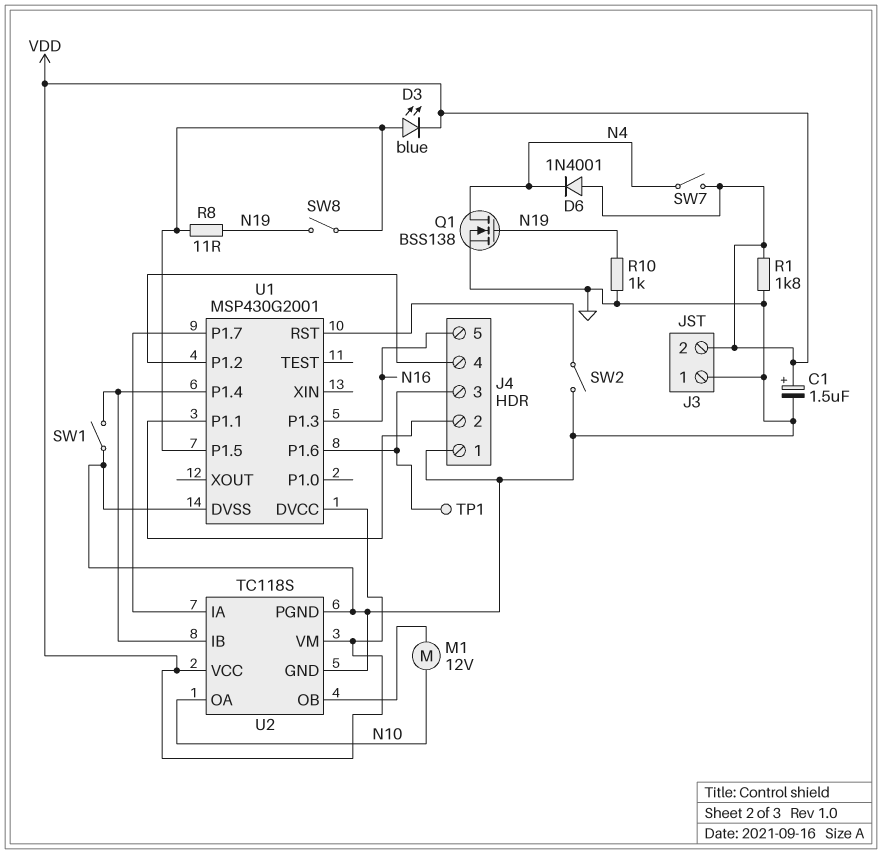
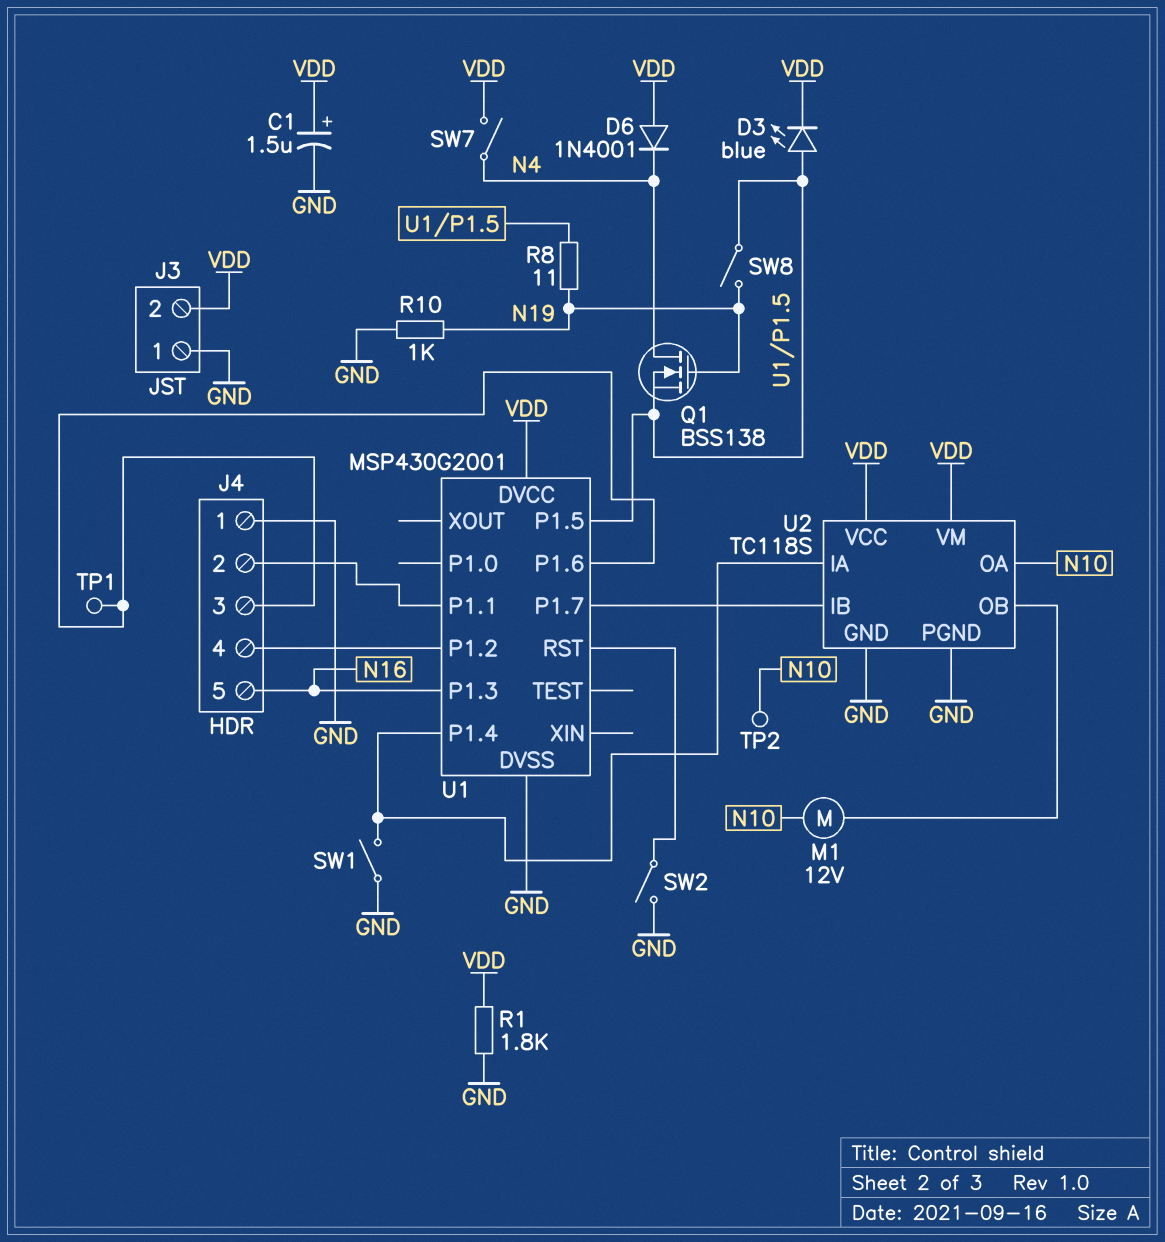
Q1: NMOS BSS138 (G N19, D N4, S GND) -> NMOS BSS138 (G N19, D N4, S U1/P1.5)
TP2: none -> test point (N10)
U2 pin IA: U1/P1.7 -> U1/P1.4
U2 pin IB: U1/P1.4 -> U1/P1.7

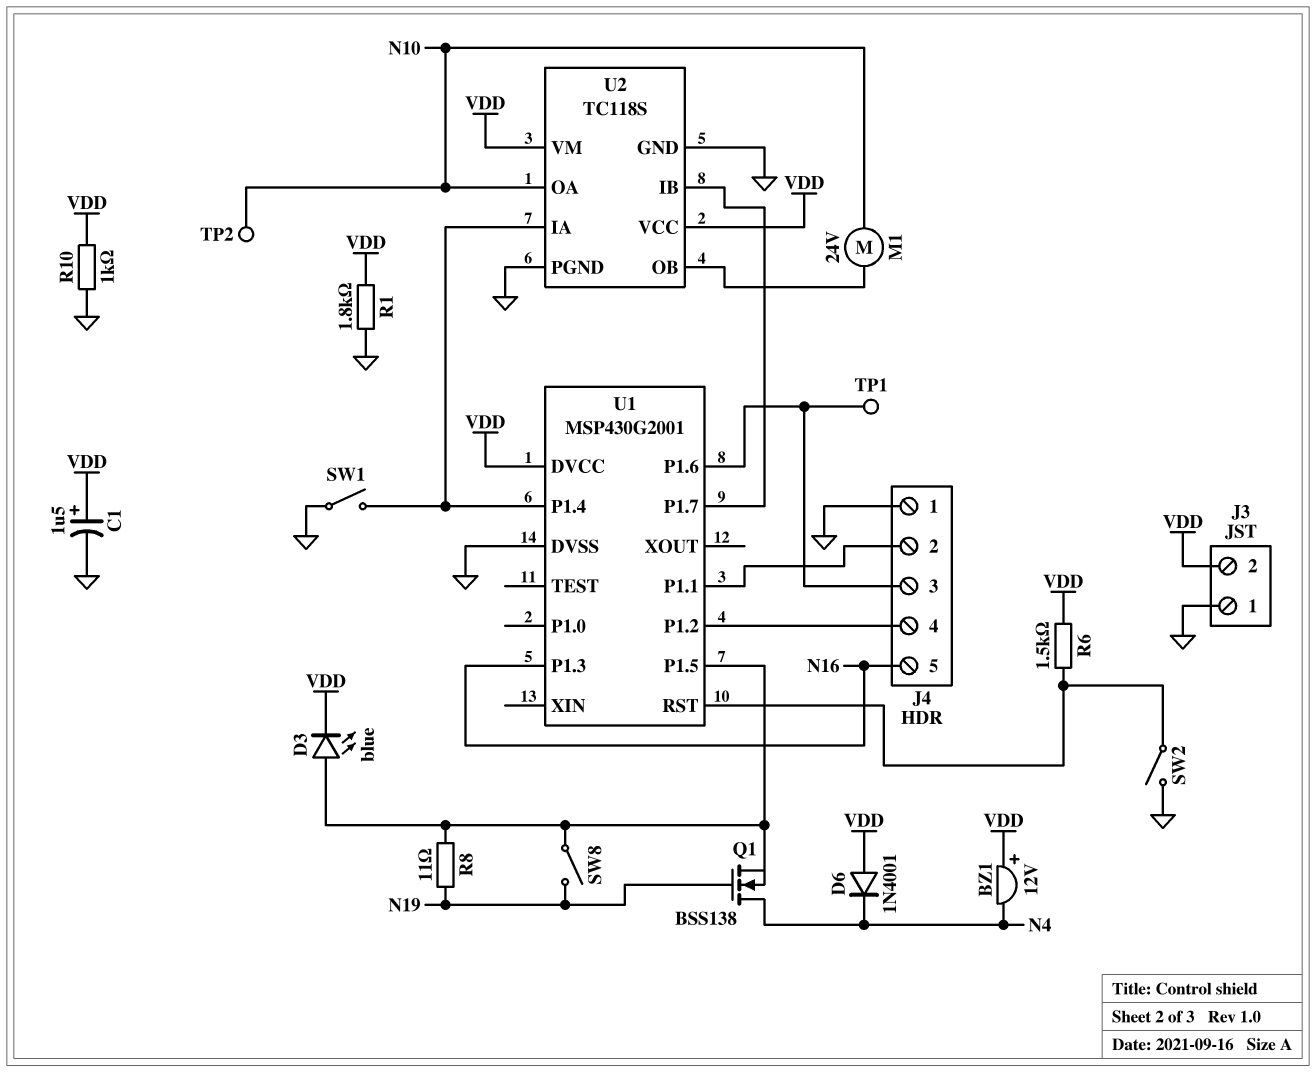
BZ1: none -> buzzer 12V (plus VDD, minus N4)
M1: motor 12V (N10, U2/OB) -> motor 24V (N10, U2/OB)
R6: none -> 1.5k (U1/RST, VDD)
R10: 1k (GND, N19) -> 1k (GND, VDD)
SW7: switch (N4, VDD) -> none

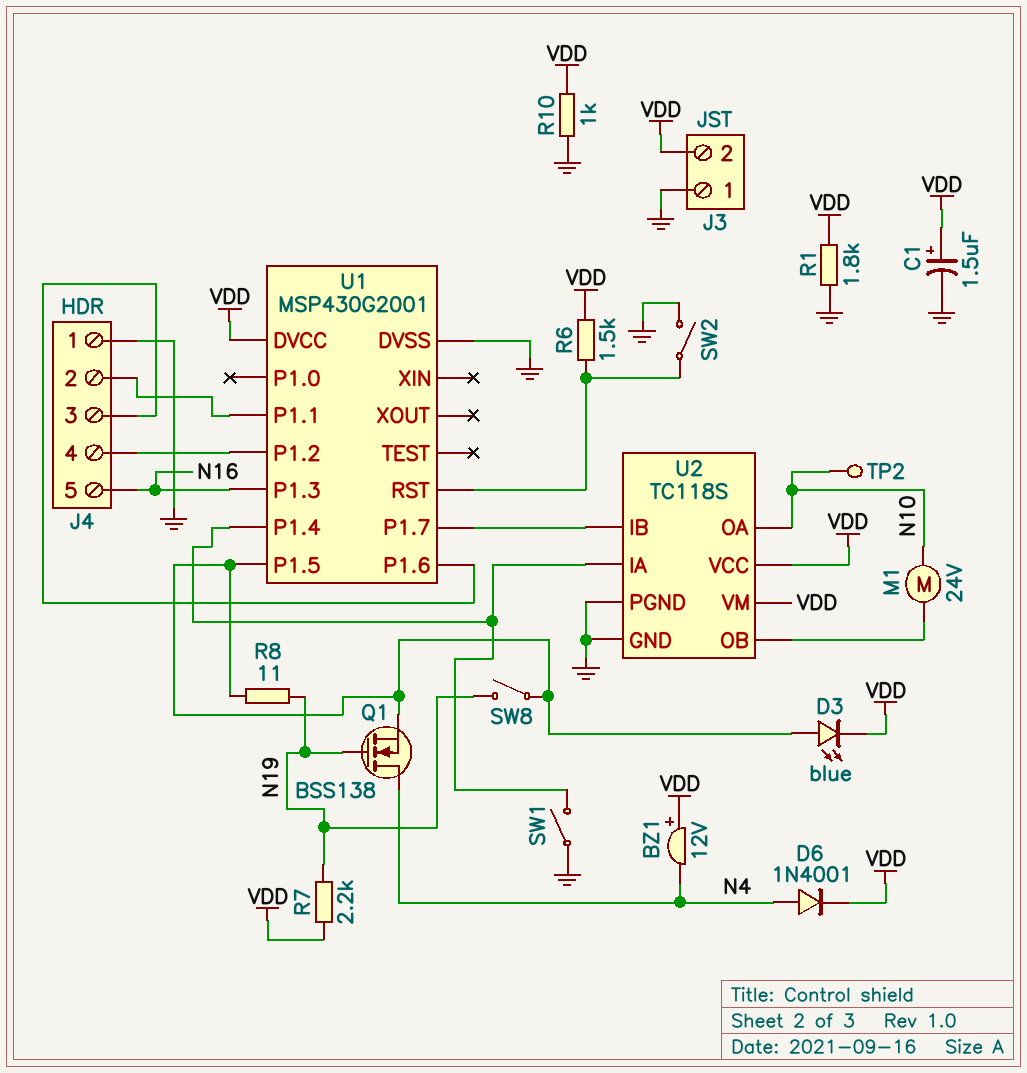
D6: diode 1N4001 (A VDD, K N4) -> diode 1N4001 (A N4, K VDD)
R7: none -> 2.2k (N19, VDD)
TP1: test point (J4/3) -> none

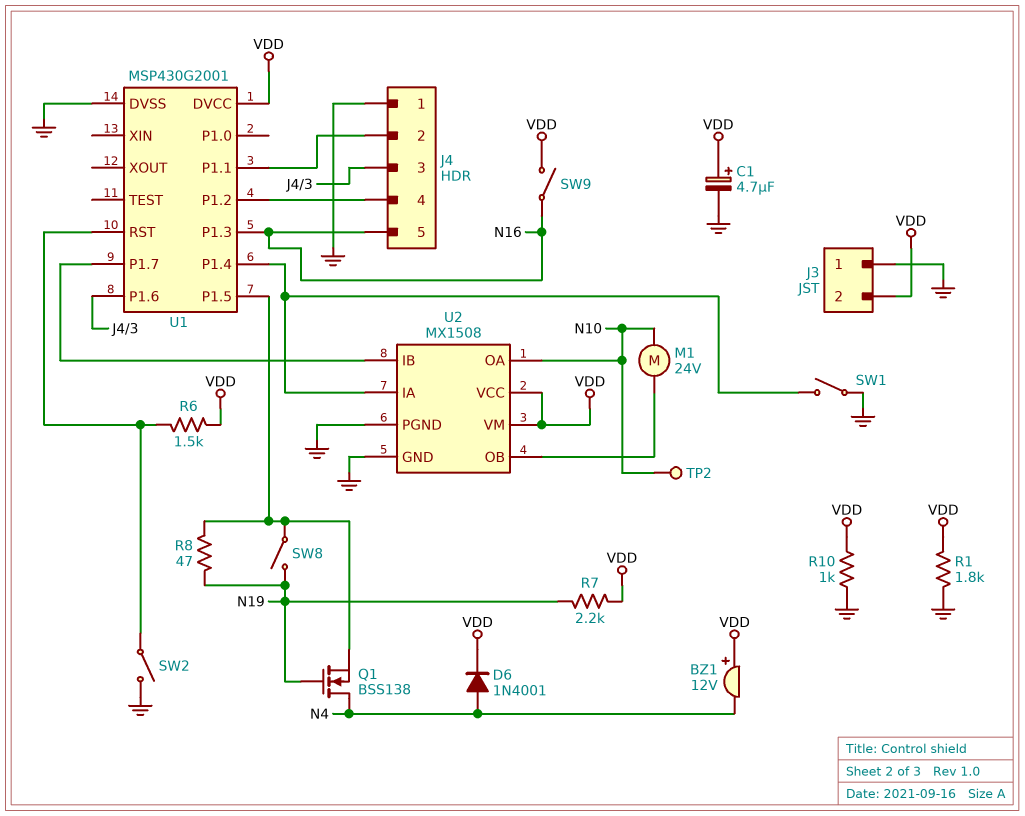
C1: 1.5uF (plus VDD, minus GND) -> 4.7uF (plus VDD, minus GND)
D3: LED blue (A U1/P1.5, K VDD) -> none
R8: 11 (N19, U1/P1.5) -> 47 (N19, U1/P1.5)
SW9: none -> switch (N16, VDD)
U2: TC118S -> MX1508

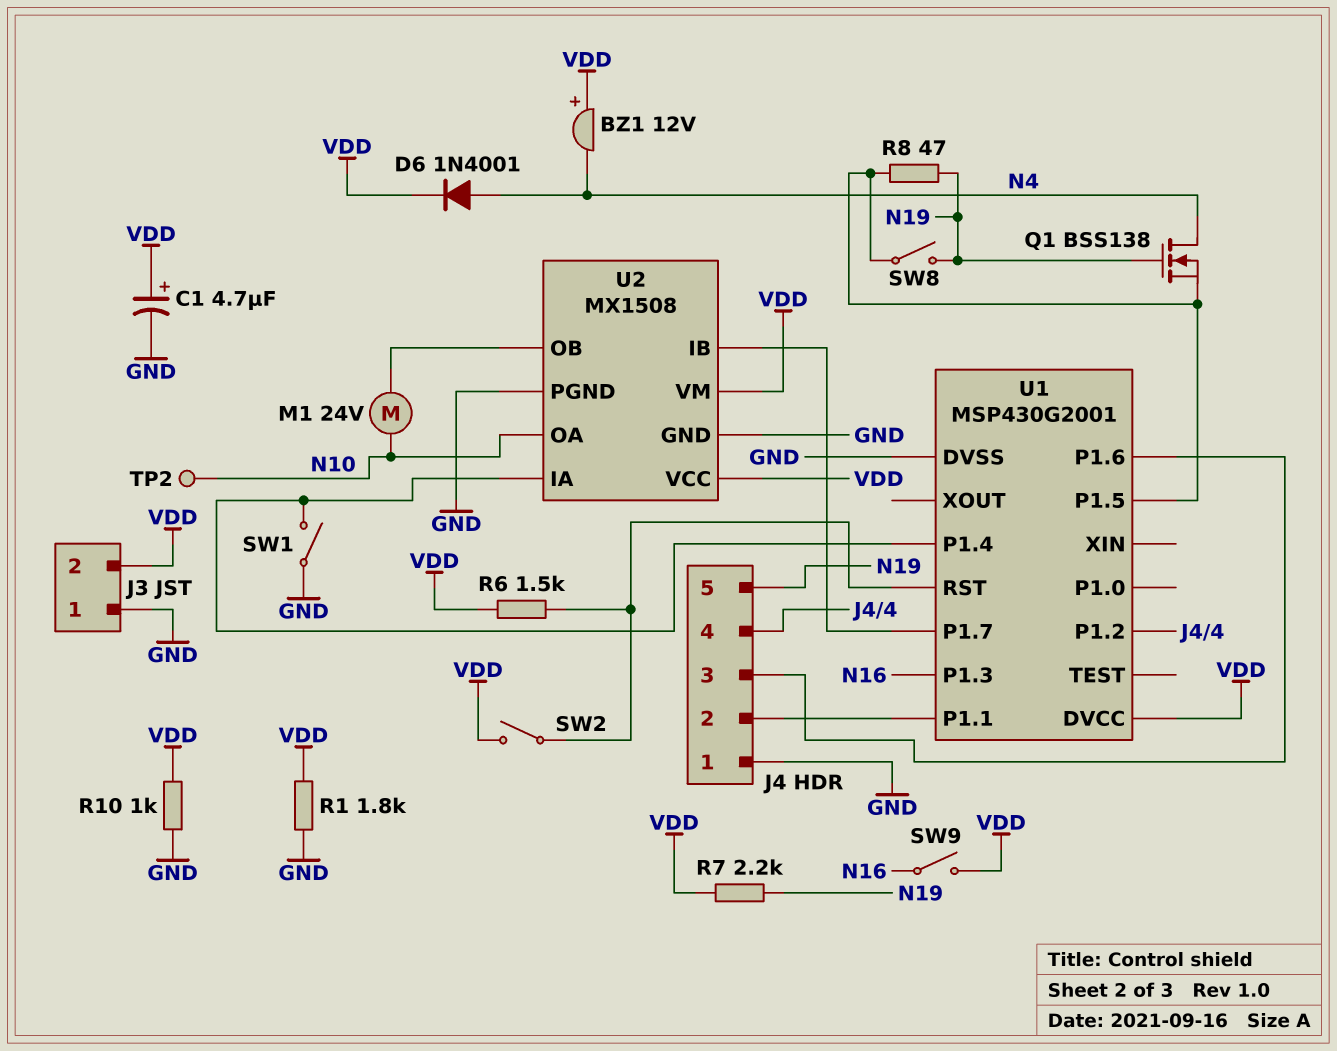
J4 pin 5: N16 -> N19
SW2: switch (GND, U1/RST) -> switch (U1/RST, VDD)

